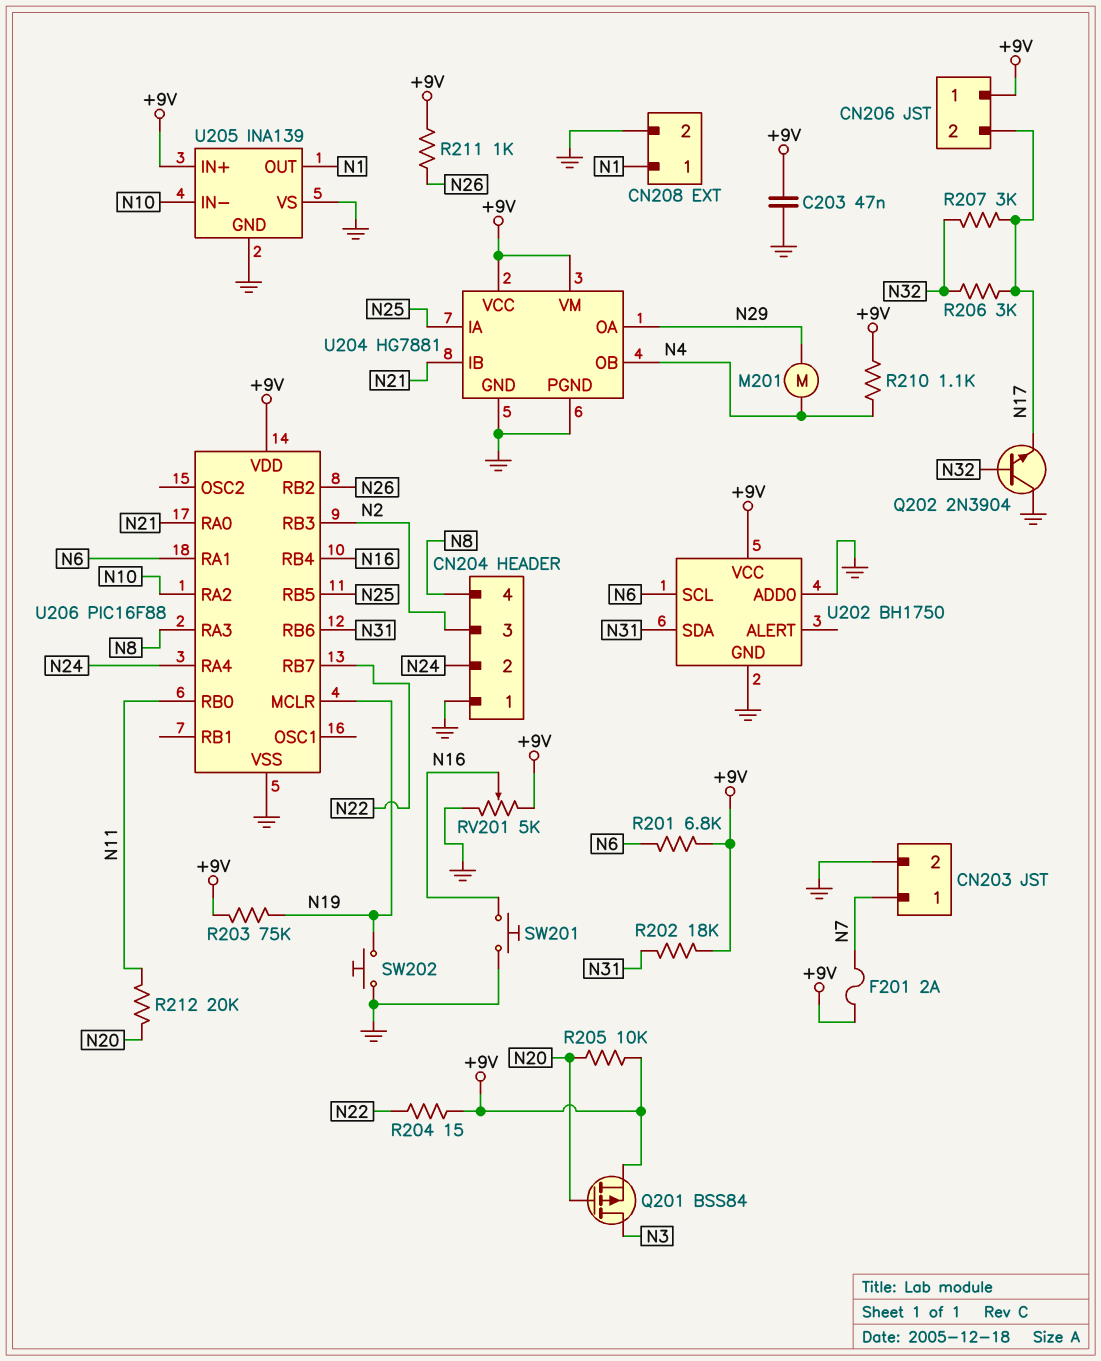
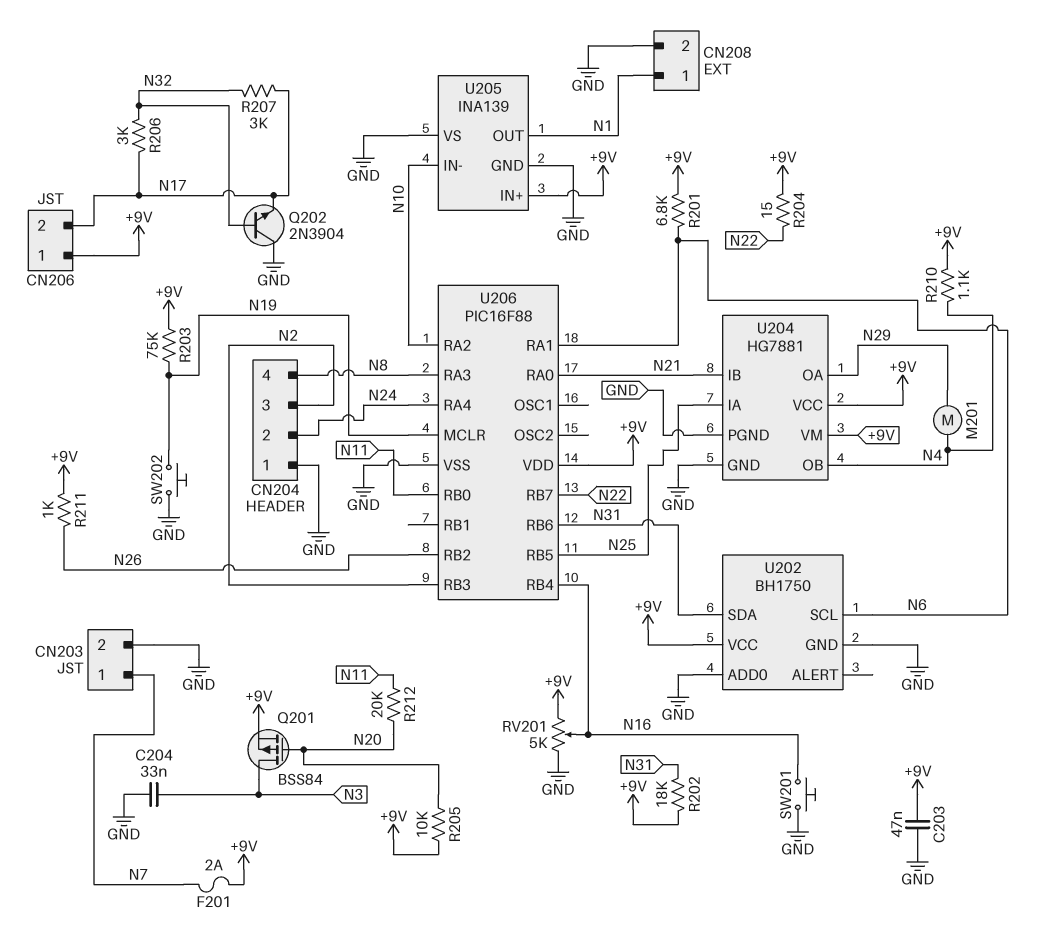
C204: none -> 33nF (GND, N3)

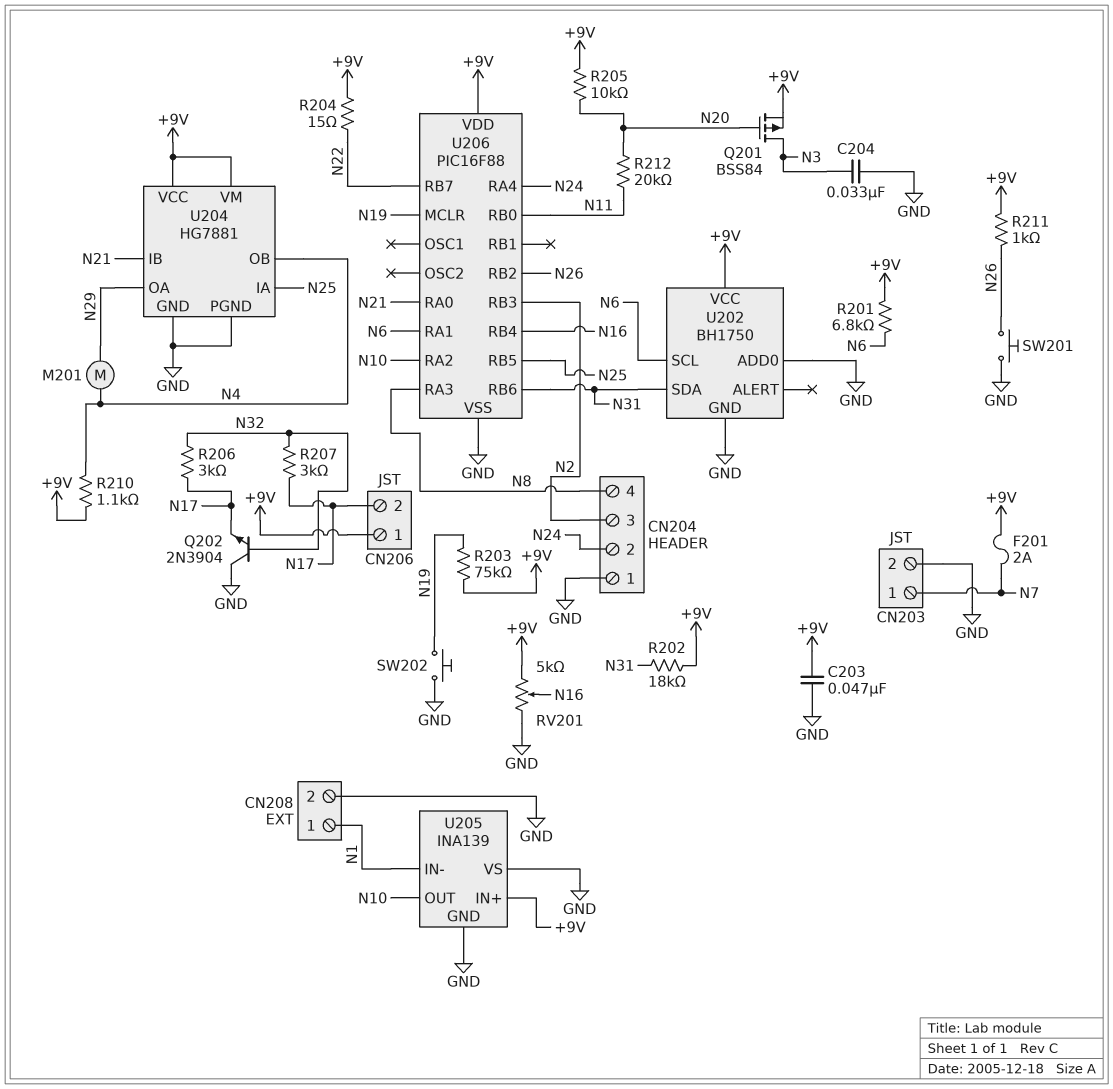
SW201: button (GND, N16) -> button (GND, N26)
U205 pin IN-: N10 -> N1
U205 pin OUT: N1 -> N10

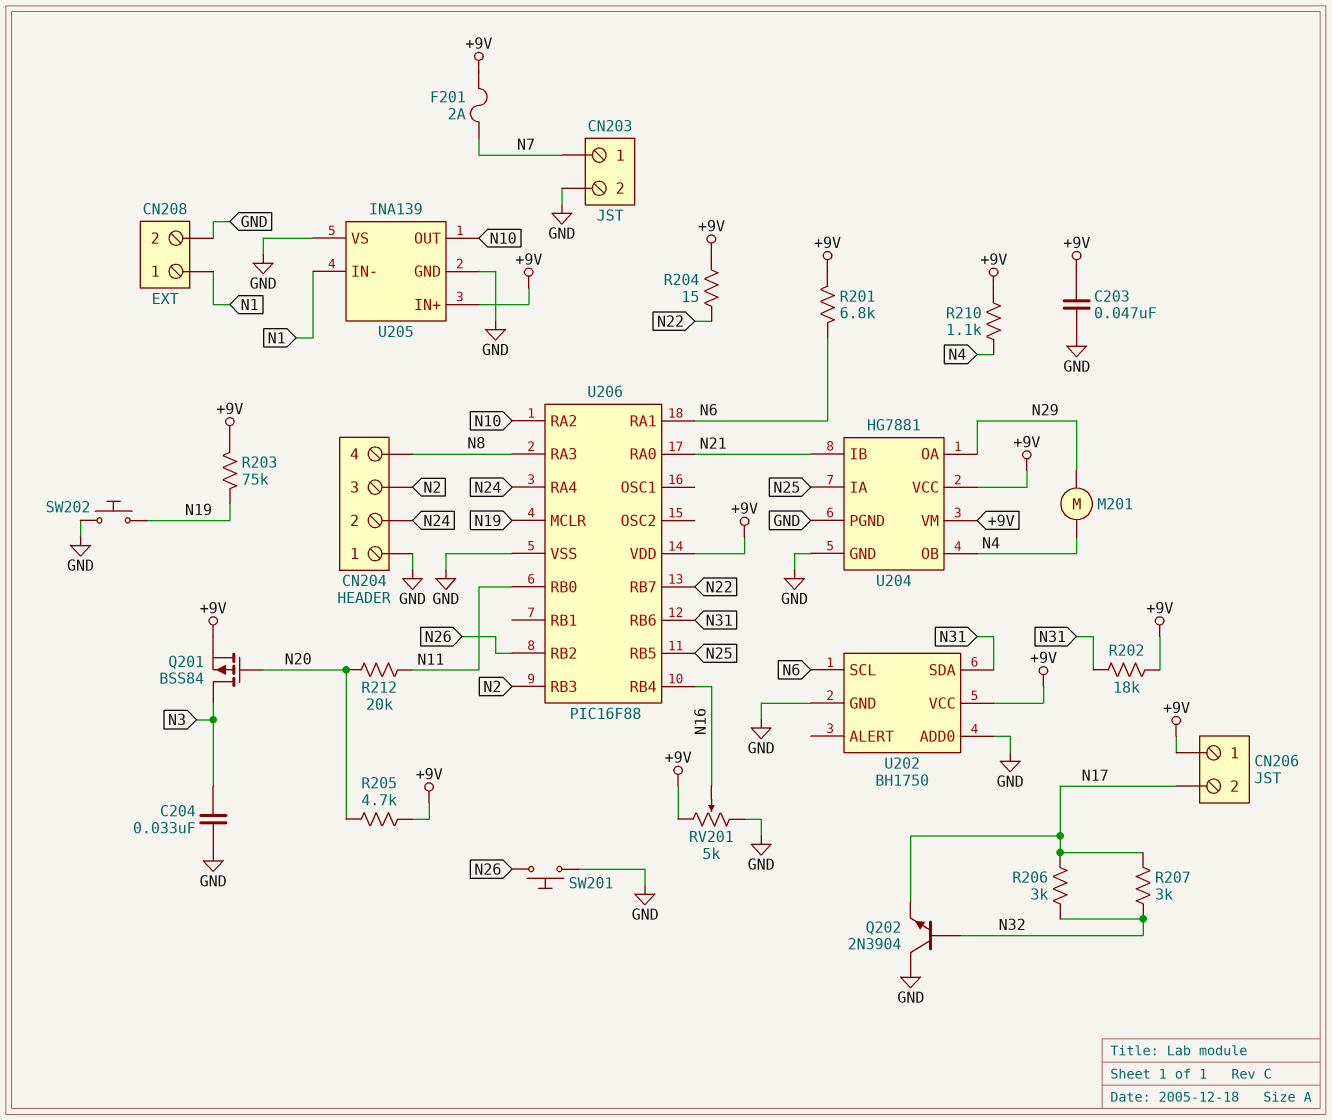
R205: 10k (+9V, N20) -> 4.7k (+9V, N20)
R211: 1k (+9V, N26) -> none

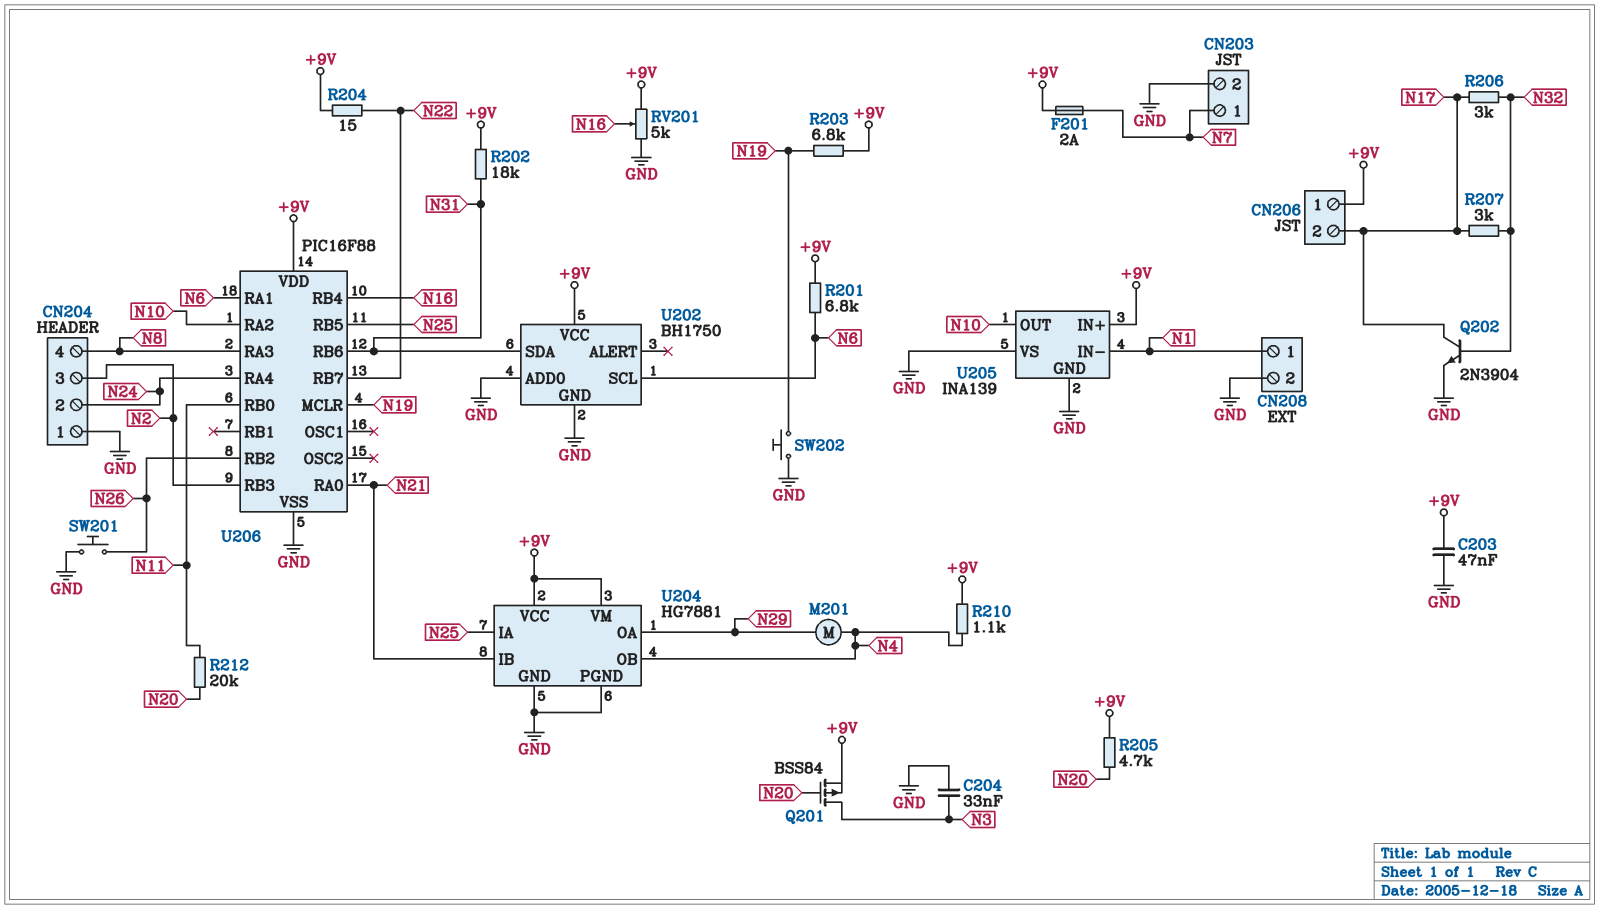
Q202: NPN 2N3904 (B N32, C GND, E N17) -> NPN 2N3904 (B N32, C N17, E GND)
R203: 75k (+9V, N19) -> 6.8k (+9V, N19)

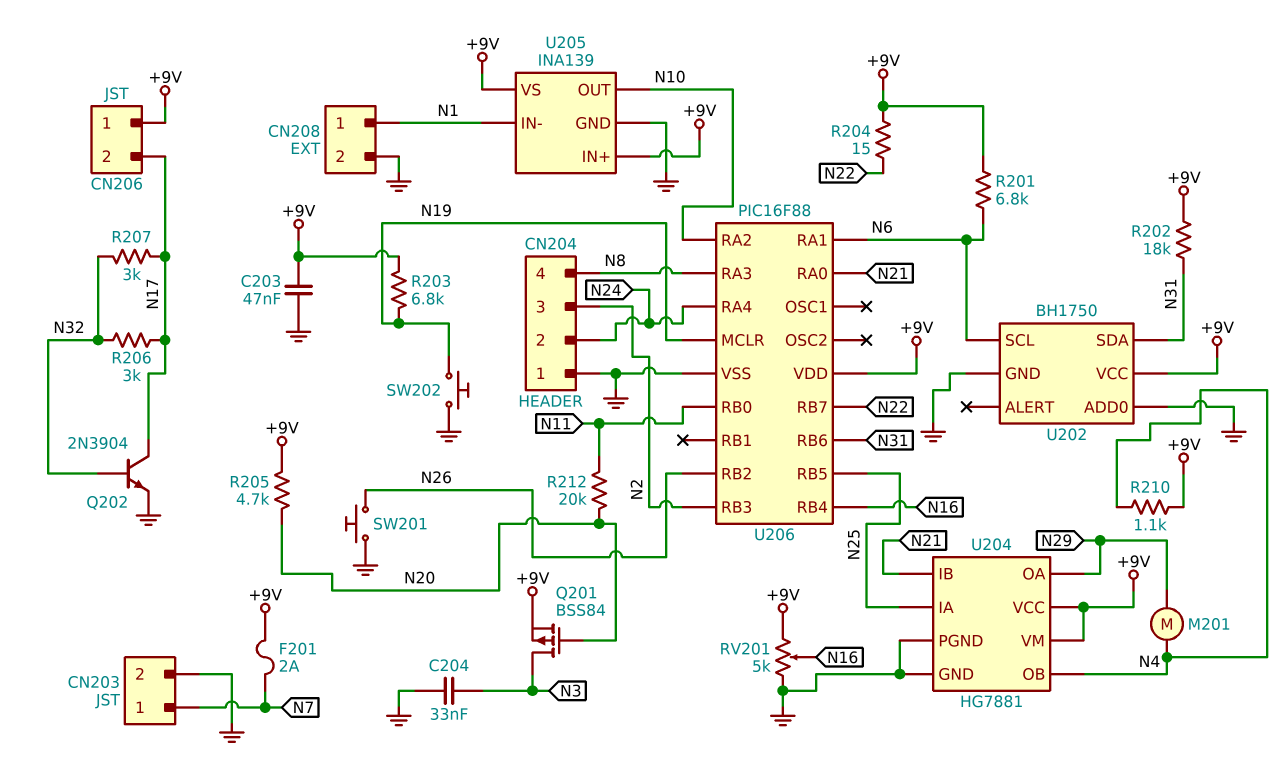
U205 pin VS: GND -> +9V

